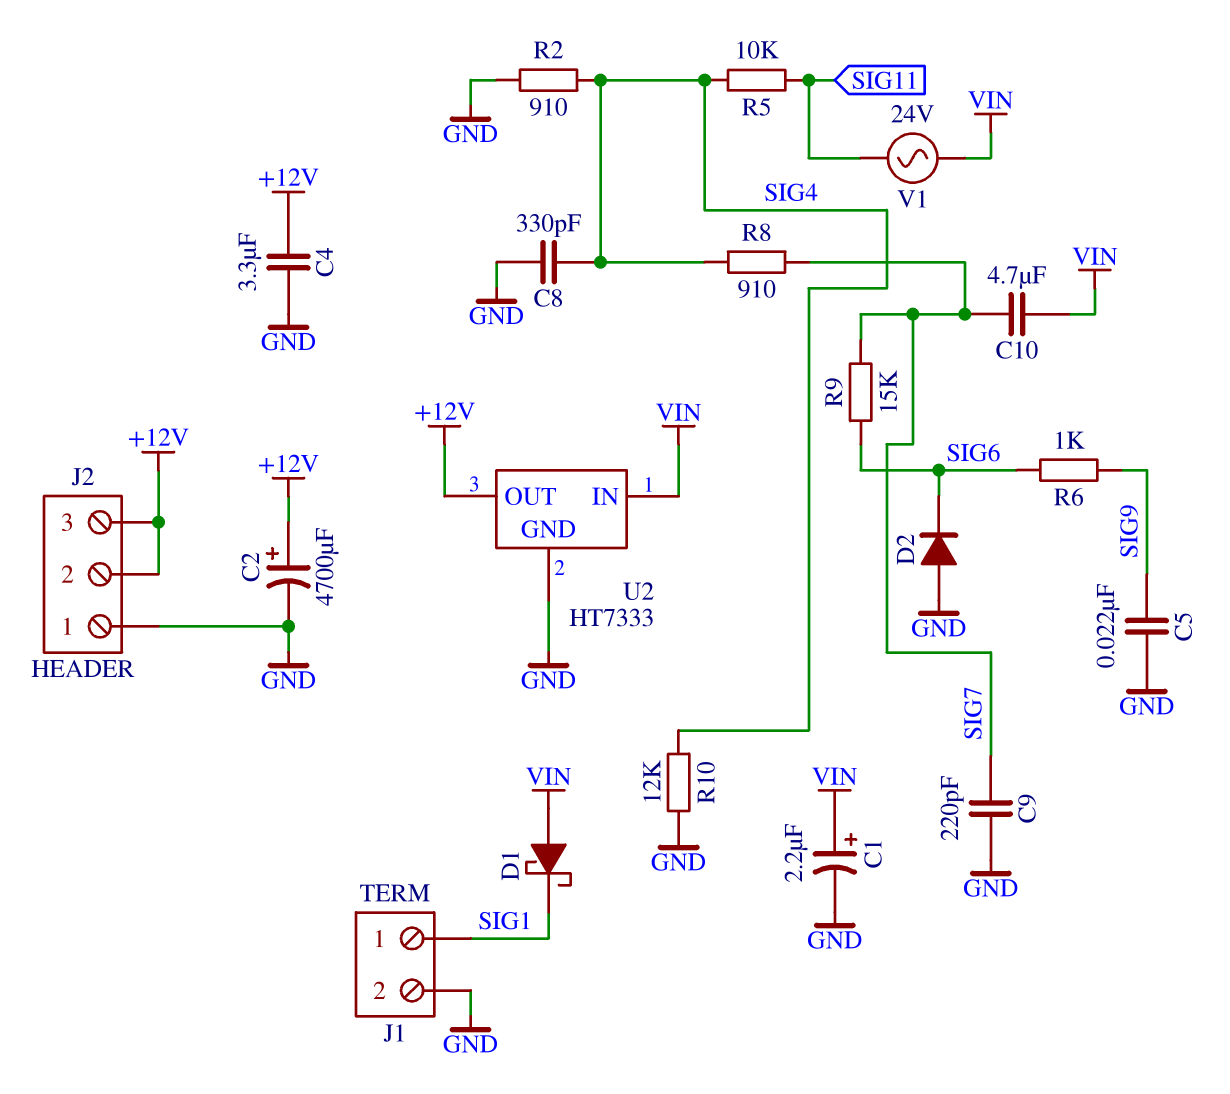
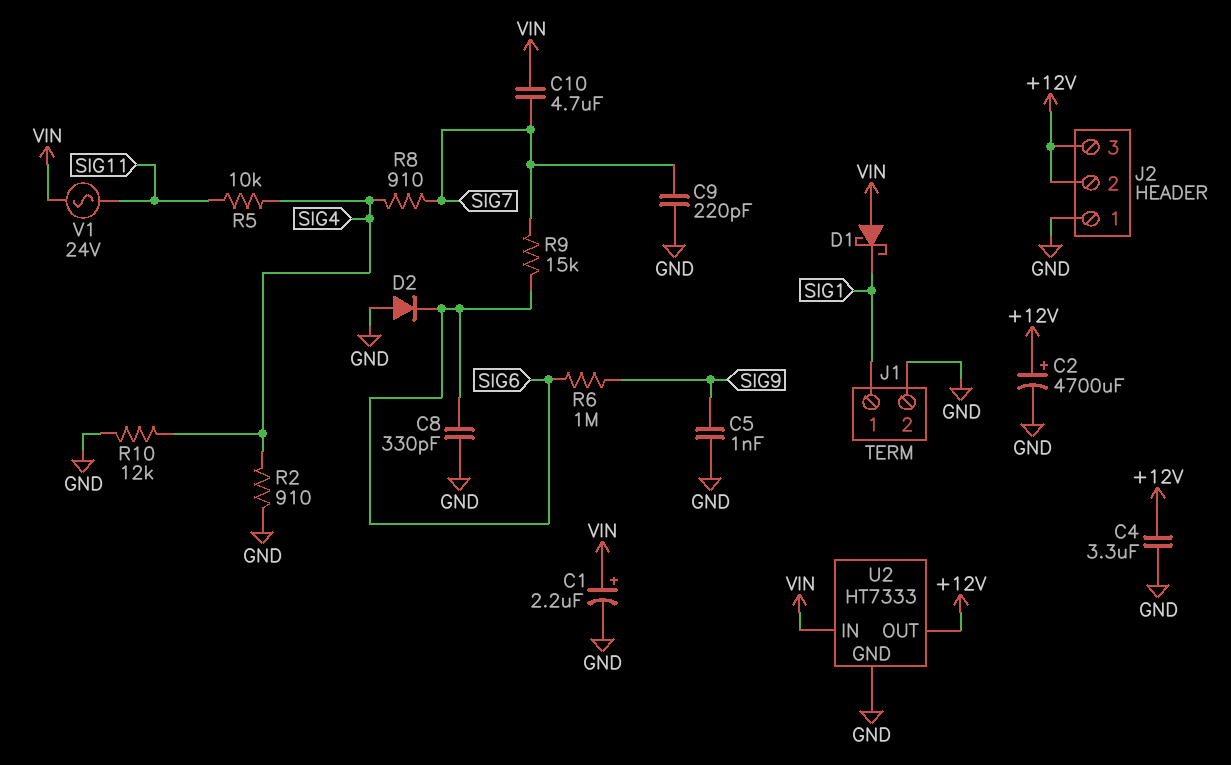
C5: 22nF (GND, SIG9) -> 1nF (GND, SIG9)
C8: 330pF (GND, SIG4) -> 330pF (GND, SIG6)
R6: 1k (SIG6, SIG9) -> 1M (SIG6, SIG9)

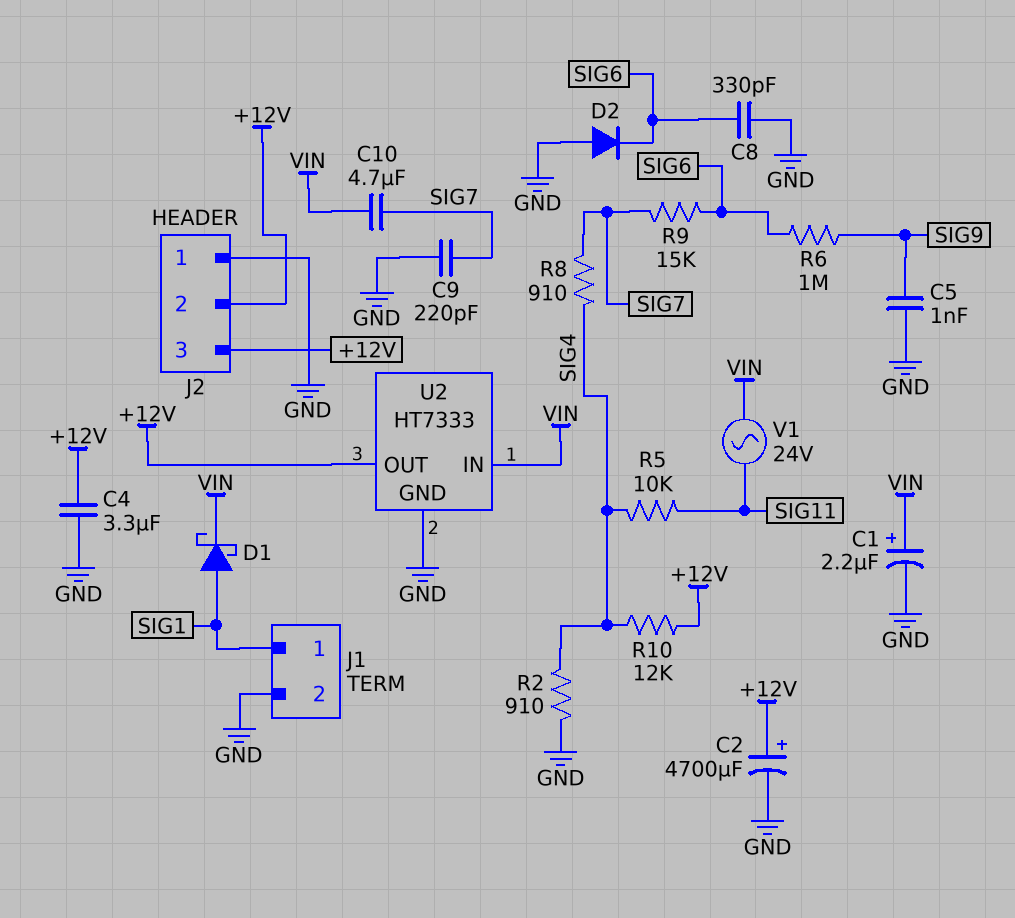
D1: schottky (A VIN, K SIG1) -> schottky (A SIG1, K VIN)
R10: 12k (GND, SIG4) -> 12k (+12V, SIG4)

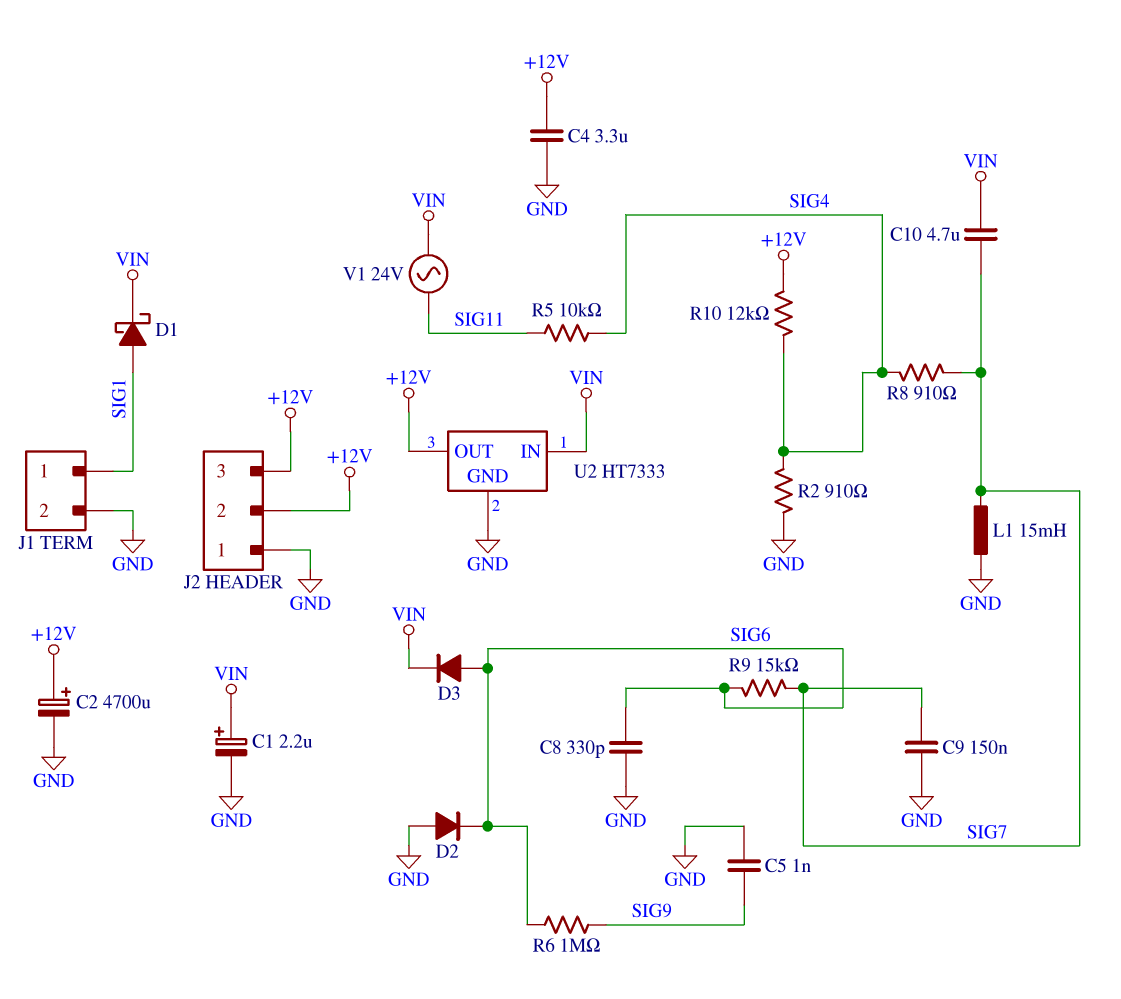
C9: 220pF (GND, SIG7) -> 150nF (GND, SIG7)
D3: none -> diode (A SIG6, K VIN)
L1: none -> 15mH (GND, SIG7)

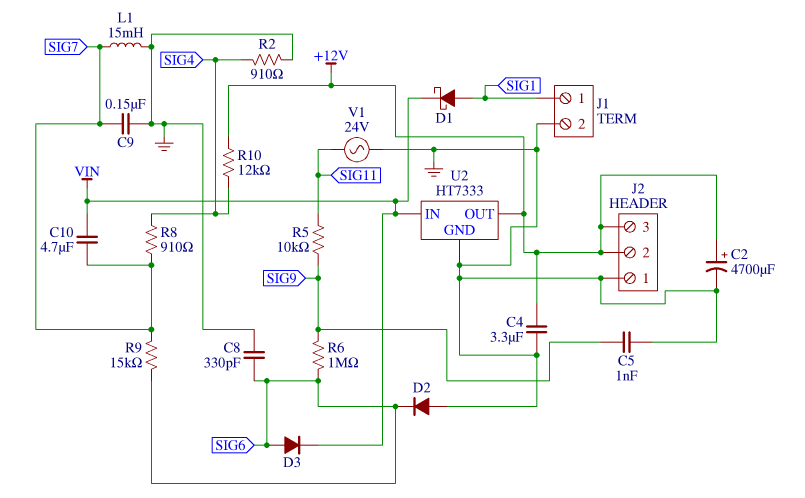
C1: 2.2uF (plus VIN, minus GND) -> none
R5: 10k (SIG4, SIG11) -> 10k (SIG9, SIG11)
V1: AC 24V (SIG11, VIN) -> AC 24V (GND, SIG11)

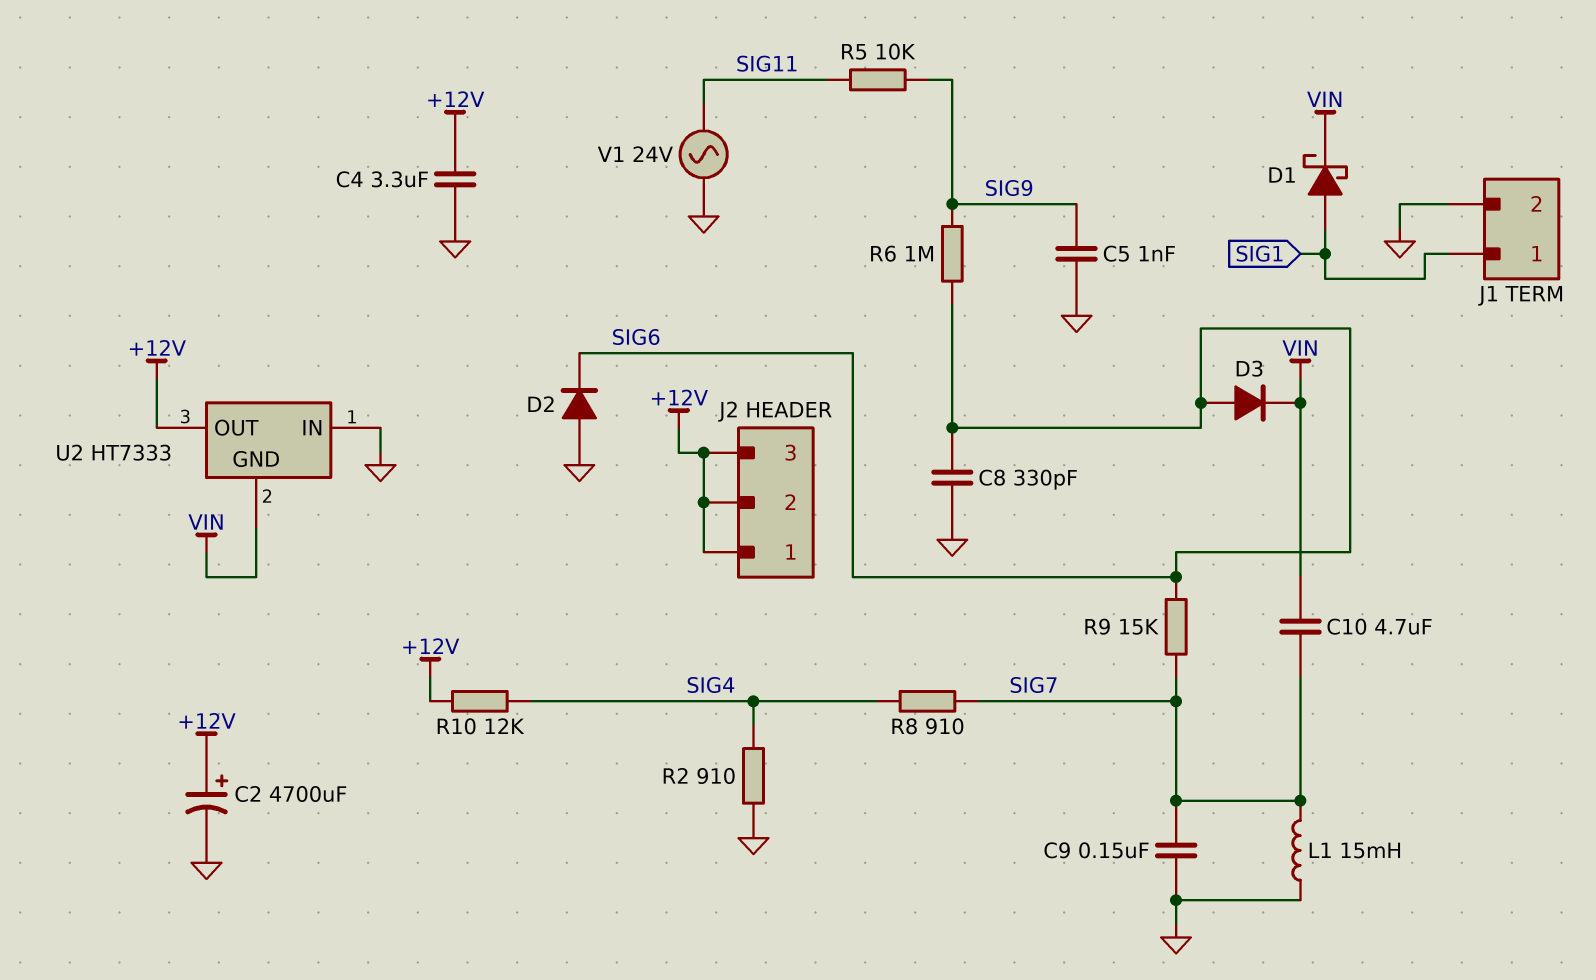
J2 pin 1: GND -> +12V
U2 pin GND: GND -> VIN
U2 pin IN: VIN -> GND

